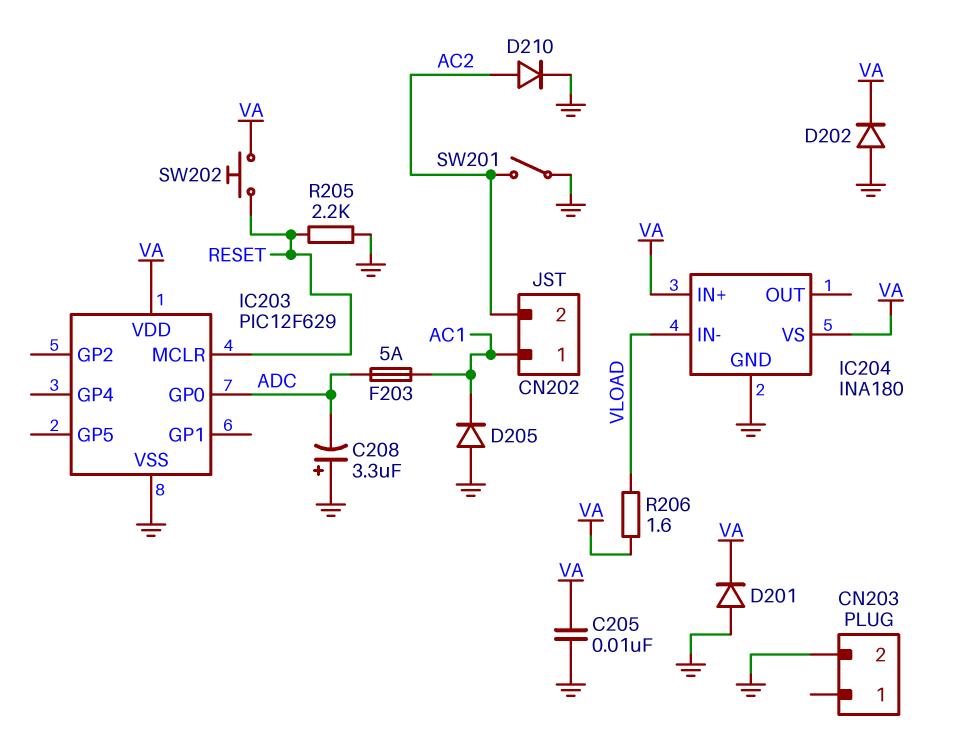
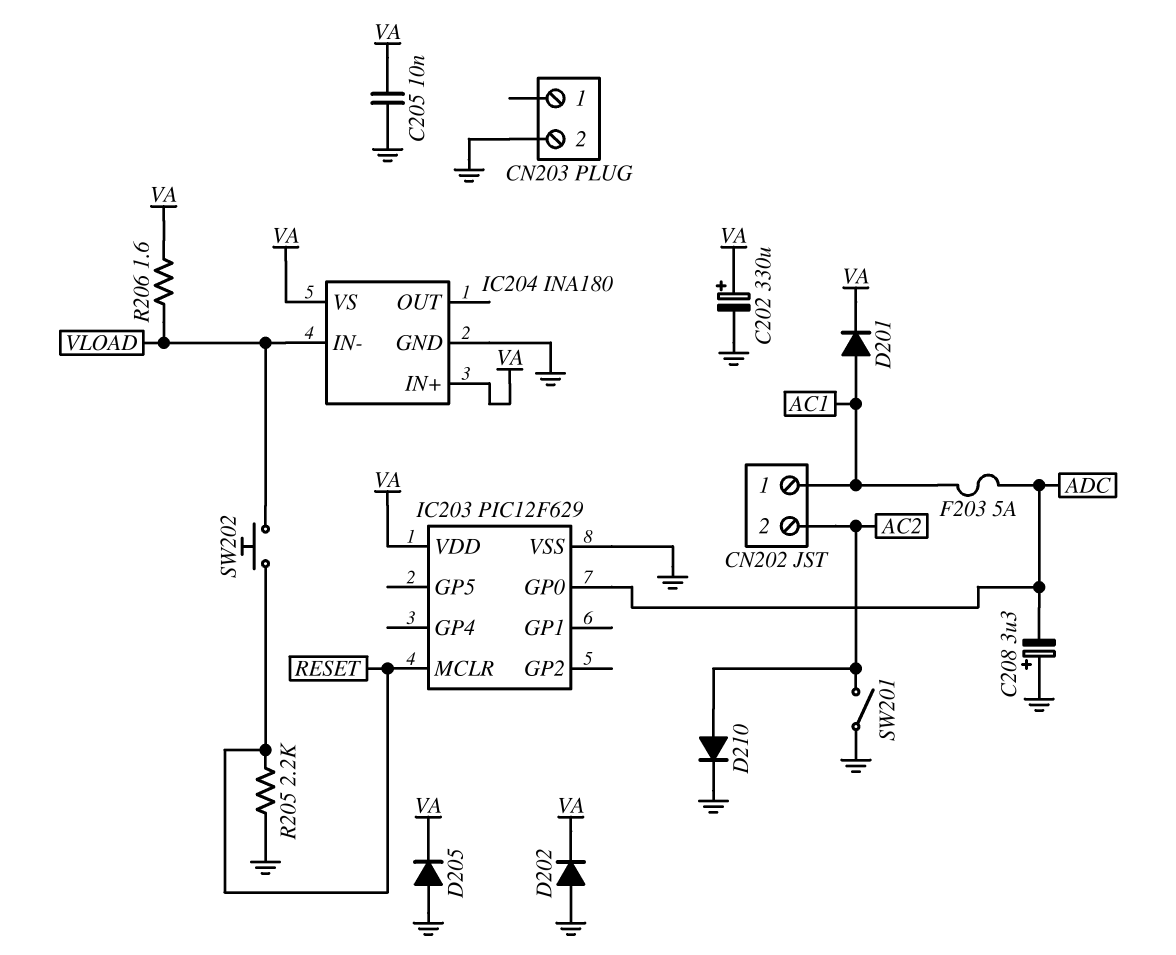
C202: none -> 330uF (plus VA, minus GND)
D201: diode (A GND, K VA) -> diode (A AC1, K VA)
D205: diode (A GND, K AC1) -> diode (A GND, K VA)
SW202: button (RESET, VA) -> button (RESET, VLOAD)

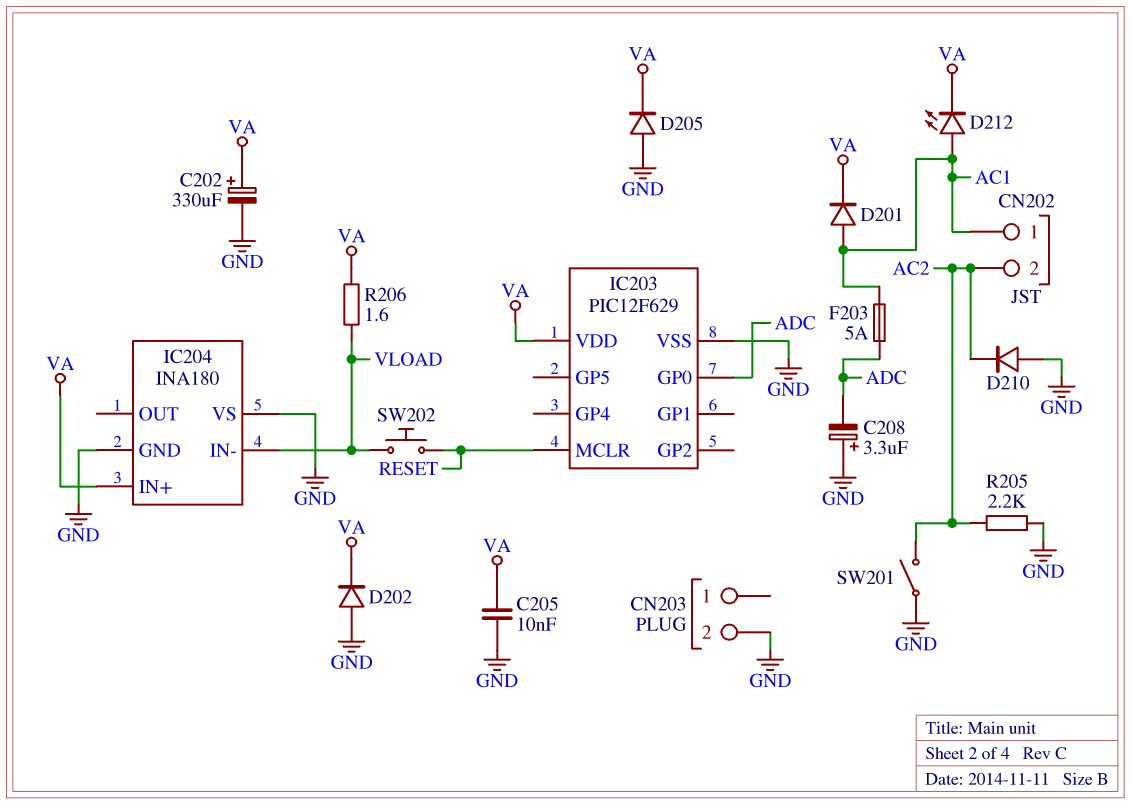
D210: diode (A AC2, K GND) -> diode (A GND, K AC2)
D212: none -> LED (A AC1, K VA)
IC204 pin VS: VA -> GND
R205: 2.2k (GND, RESET) -> 2.2k (AC2, GND)

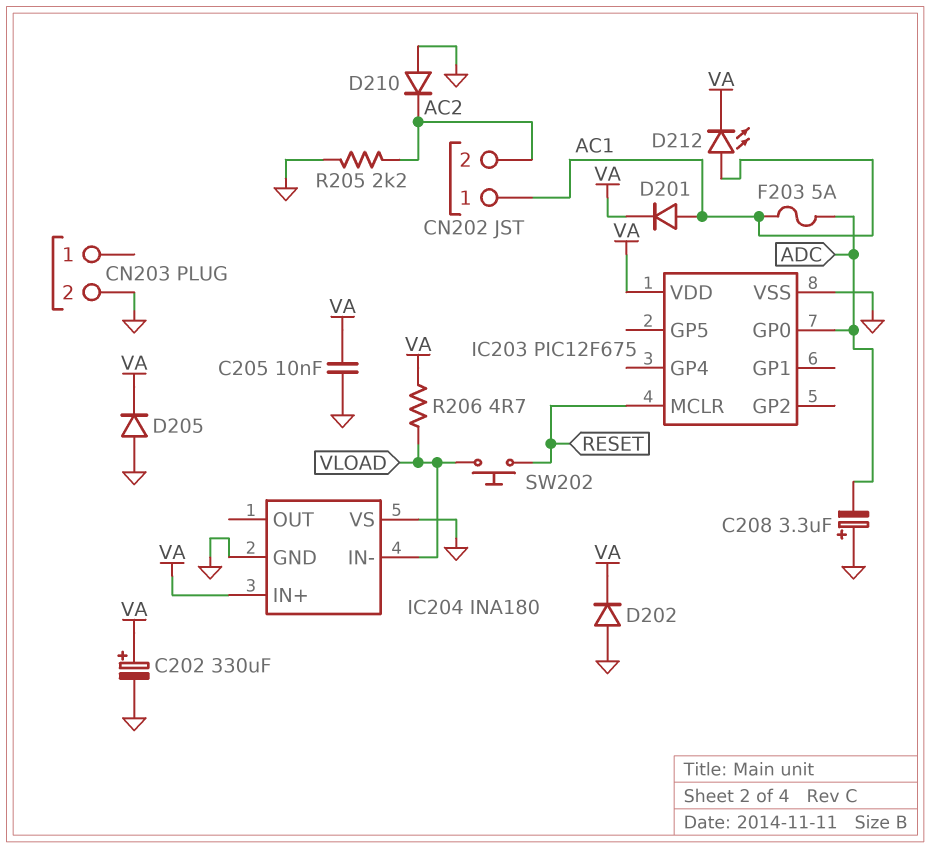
IC203: PIC12F629 -> PIC12F675
R206: 1.6 (VA, VLOAD) -> 4.7 (VA, VLOAD)
SW201: switch (AC2, GND) -> none

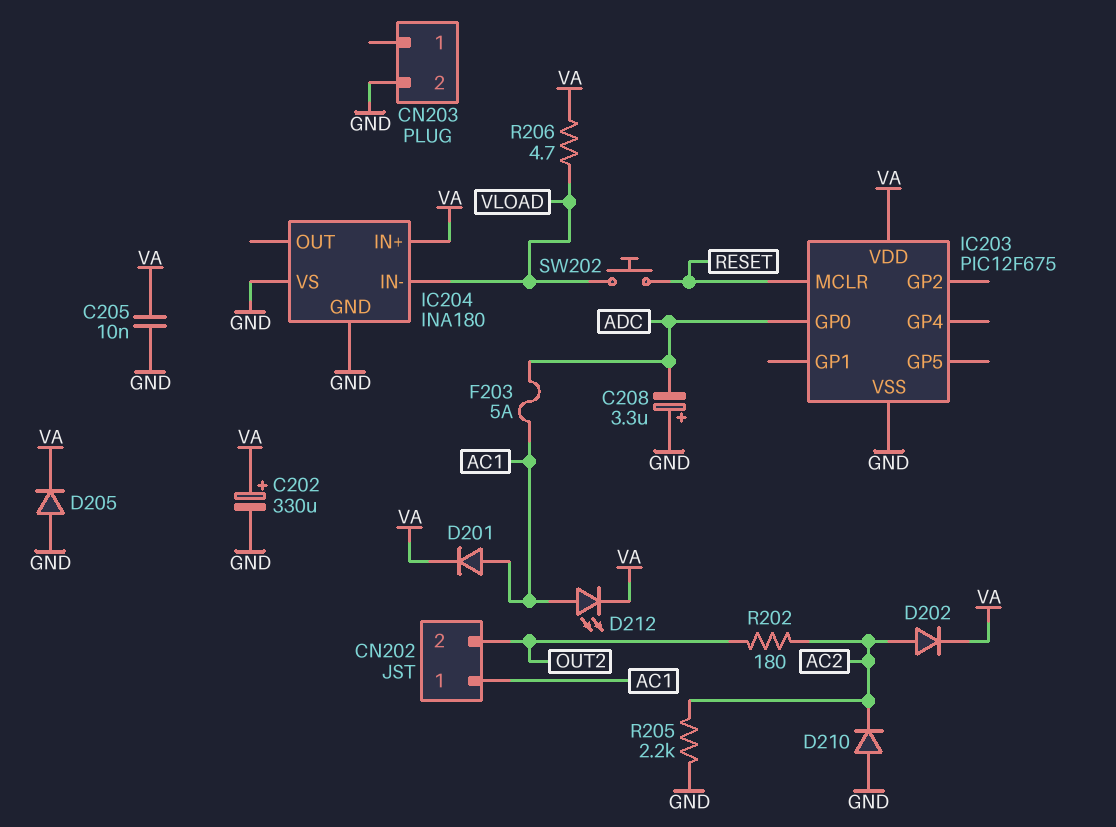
CN202 pin 2: AC2 -> OUT2
D202: diode (A GND, K VA) -> diode (A AC2, K VA)
R202: none -> 180 (AC2, OUT2)

